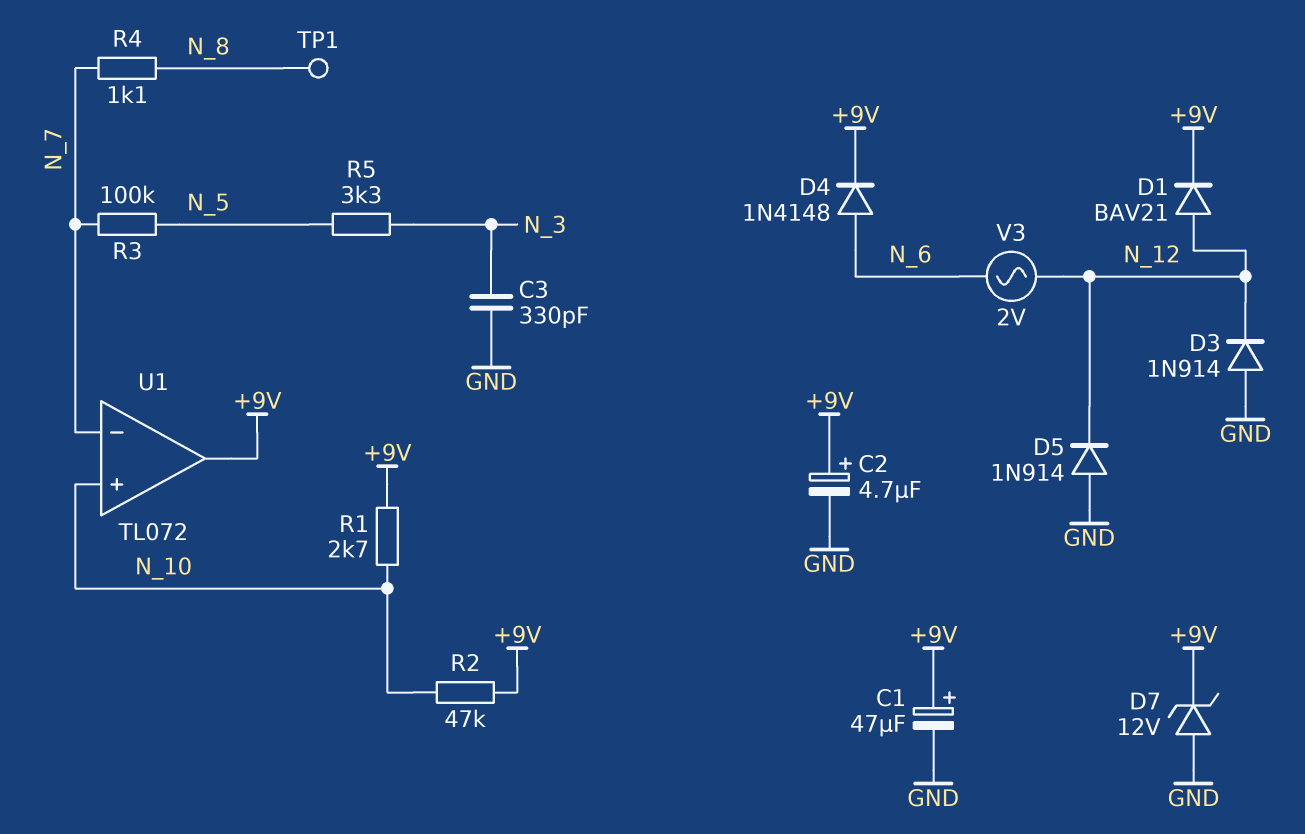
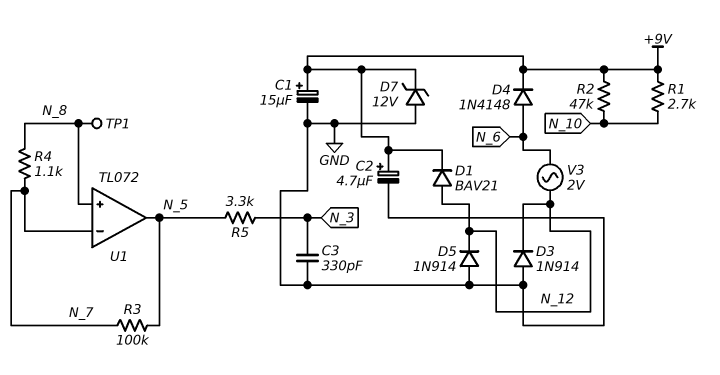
C1: 47uF (plus +9V, minus GND) -> 15uF (plus +9V, minus GND)
U1 pin in+: N_10 -> N_8
U1 pin out: +9V -> N_5

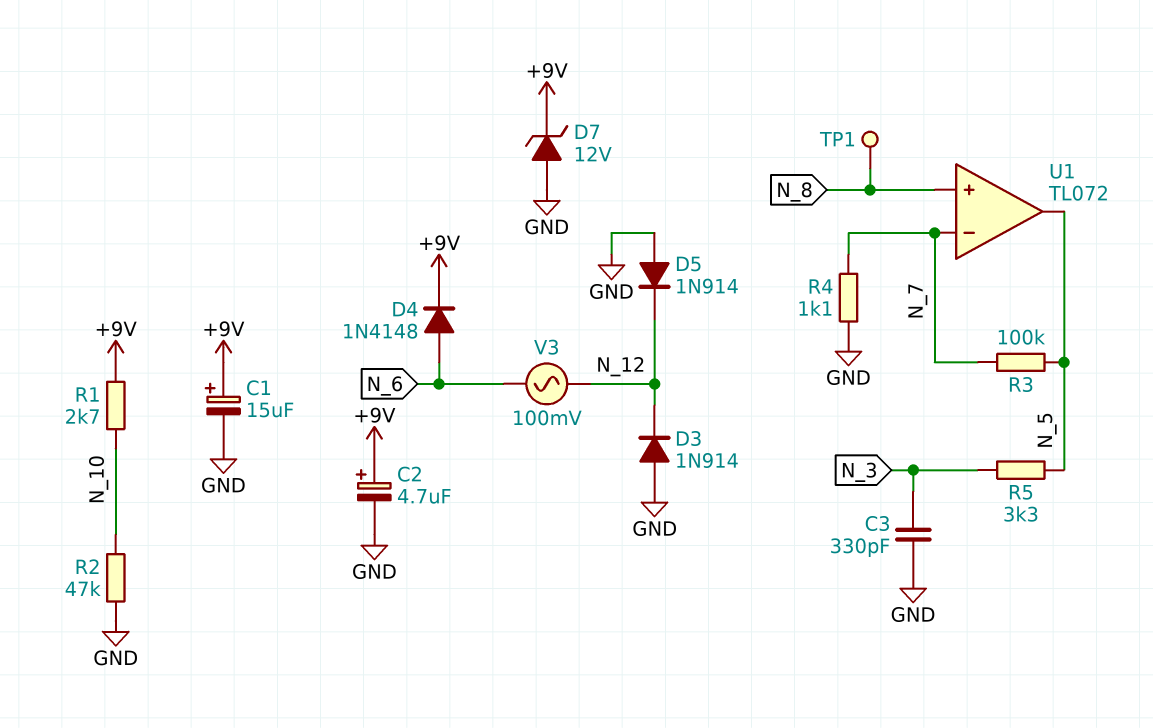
D1: diode BAV21 (A N_12, K +9V) -> none
R2: 47k (+9V, N_10) -> 47k (GND, N_10)
R4: 1.1k (N_7, N_8) -> 1.1k (GND, N_7)
V3: AC 2V (N_6, N_12) -> AC 100mV (N_6, N_12)

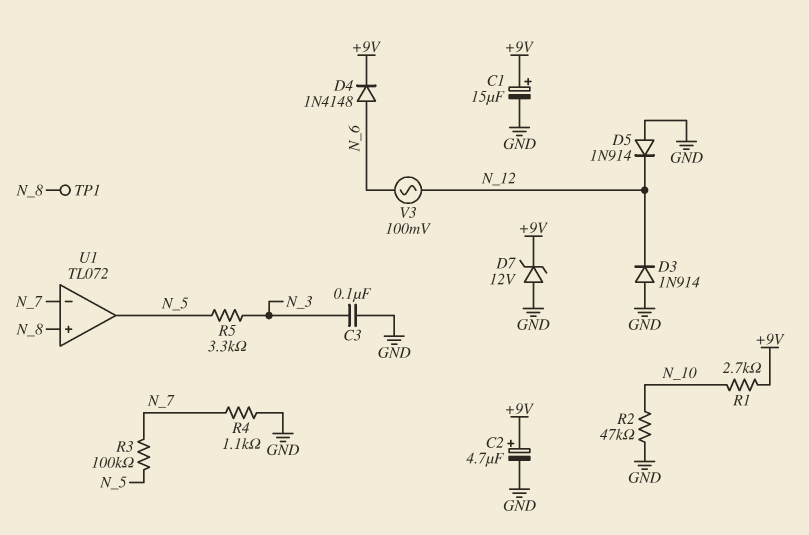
C3: 330pF (GND, N_3) -> 100nF (GND, N_3)

